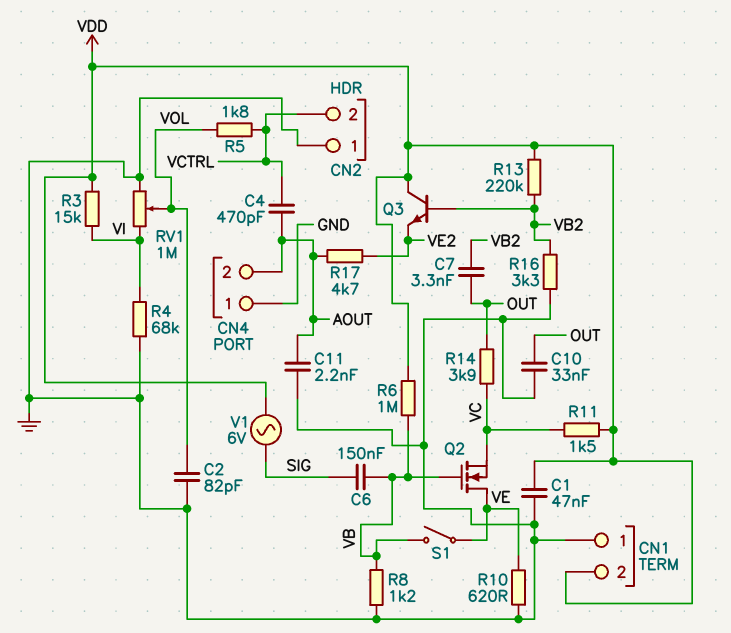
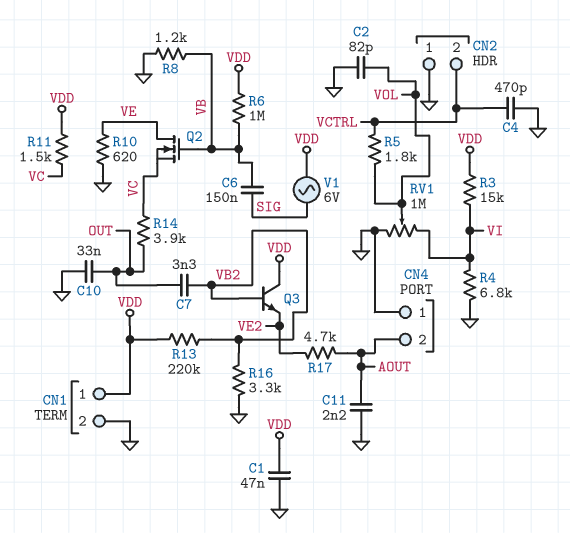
C4: 470pF (AOUT, VCTRL) -> 470pF (GND, VCTRL)
CN1 pin 1: GND -> VDD
CN1 pin 2: VDD -> GND
R4: 68k (GND, VI) -> 6.8k (GND, VI)
S1: switch (VB, VE) -> none

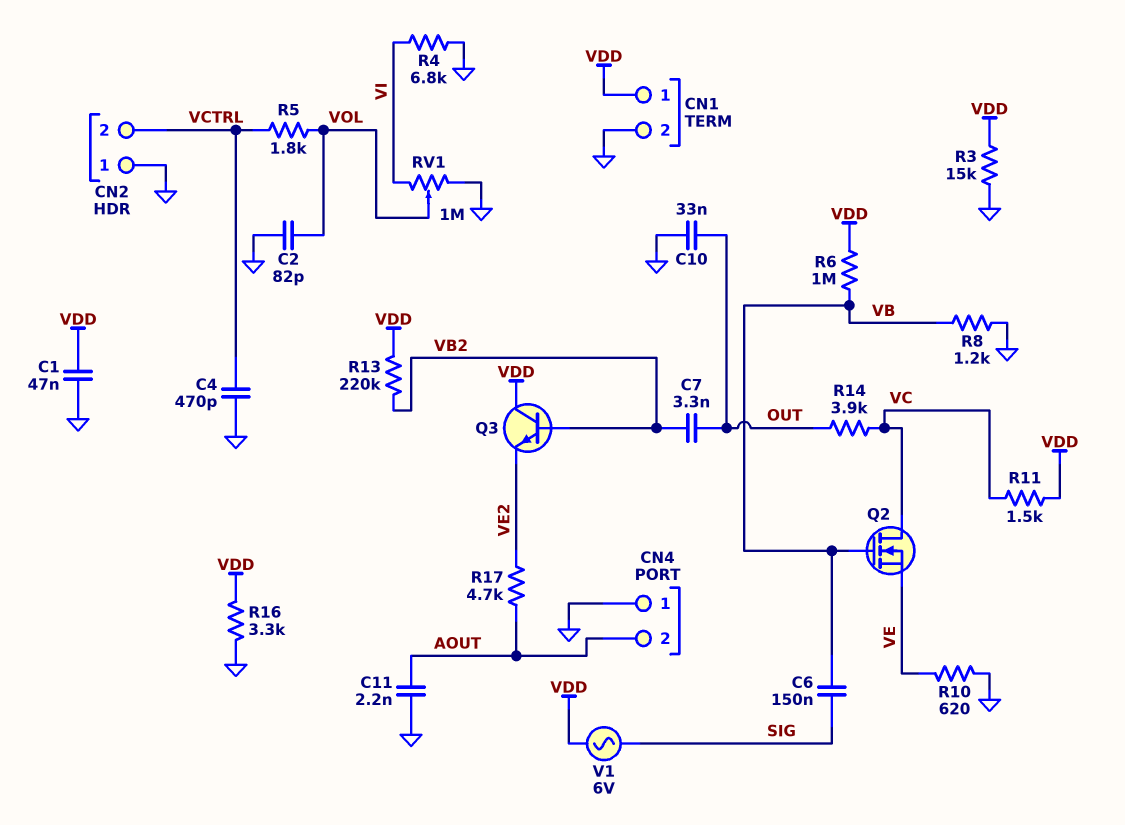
Q2: NMOS (G VB, D VE, S VC) -> NMOS (G VB, D VC, S VE)
R3: 15k (VDD, VI) -> 15k (GND, VDD)
R16: 3.3k (GND, VB2) -> 3.3k (GND, VDD)

